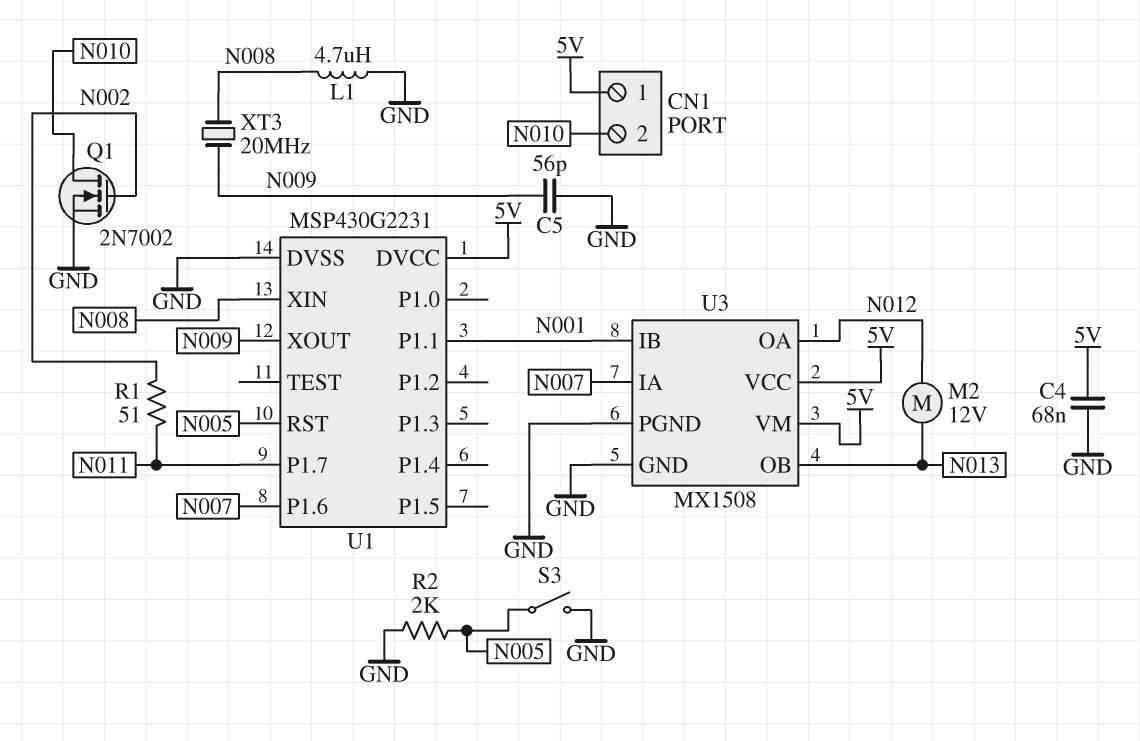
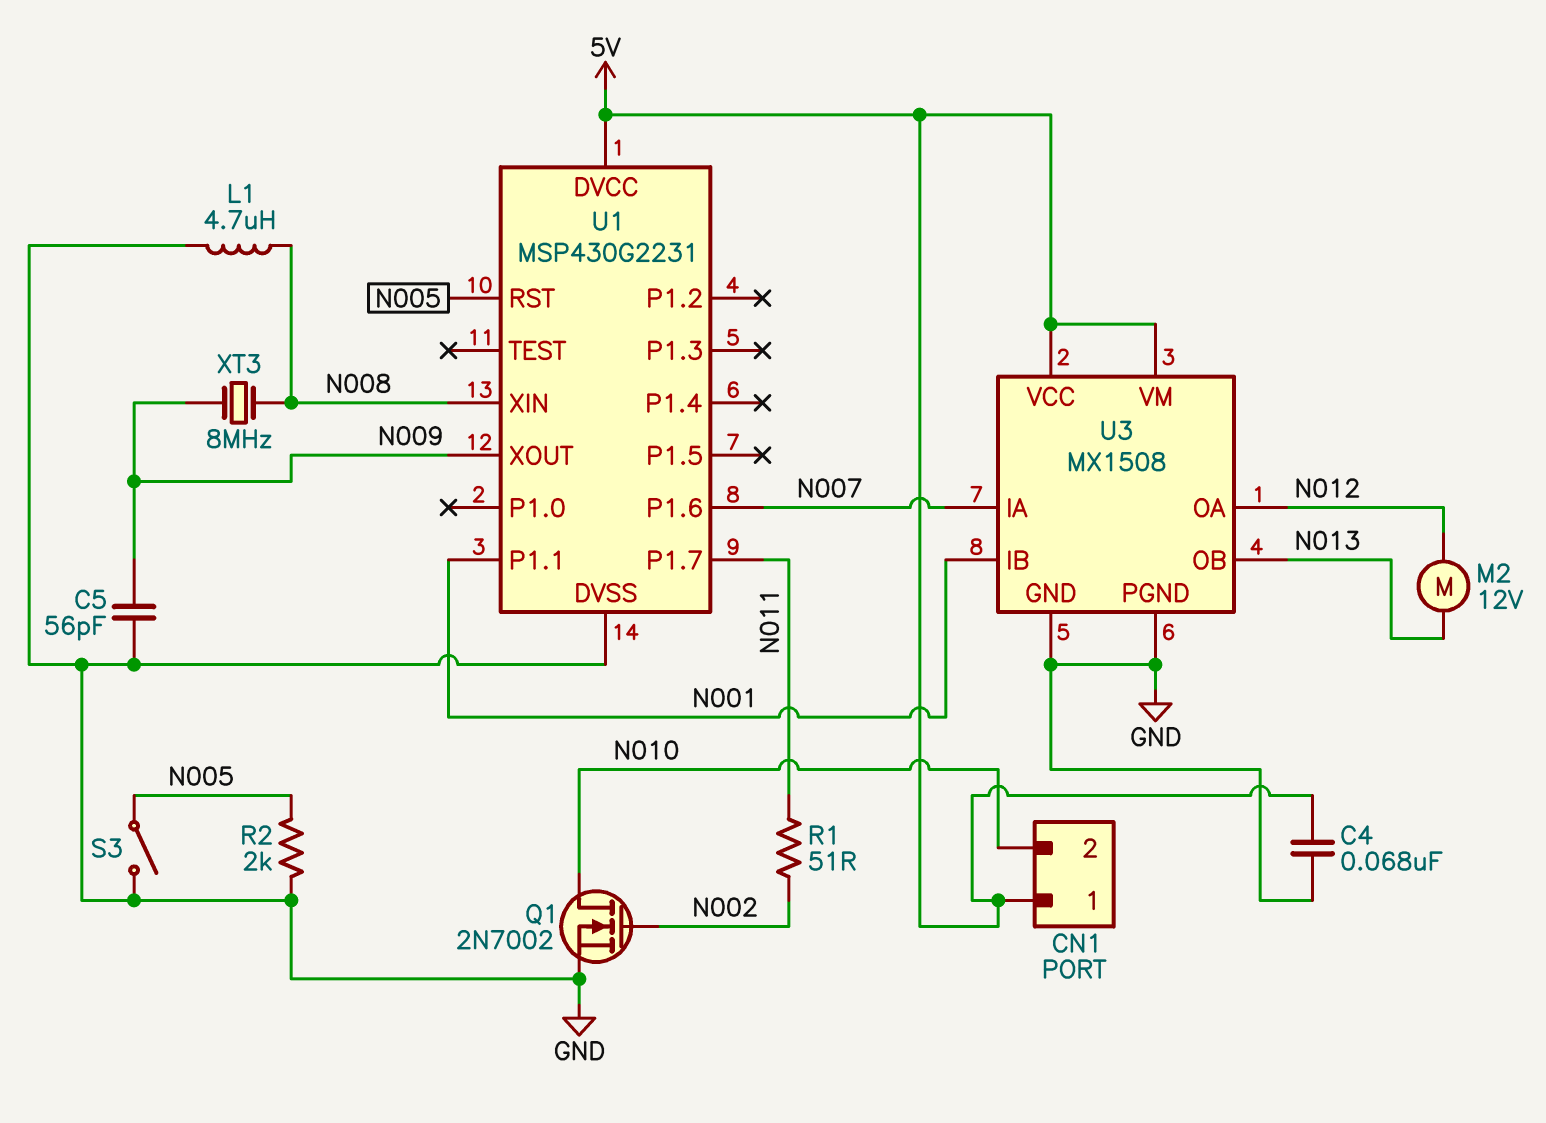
XT3: 20MHz (N008, N009) -> 8MHz (N008, N009)

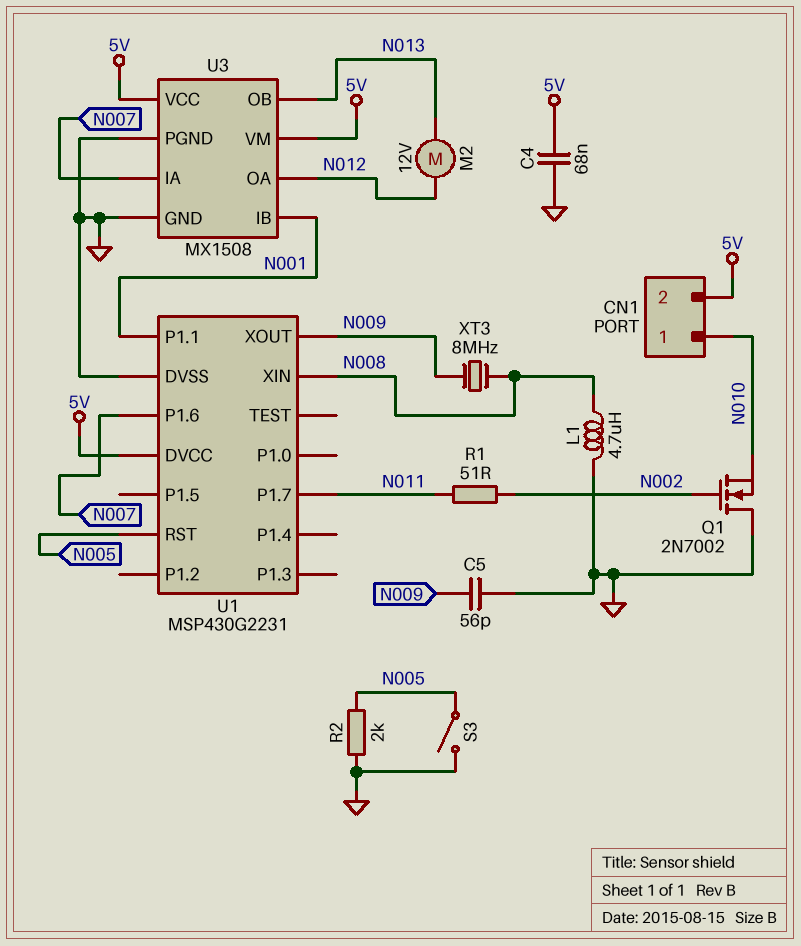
CN1 pin 1: 5V -> N010
CN1 pin 2: N010 -> 5V
Q1: NMOS 2N7002 (G N002, D N010, S GND) -> NMOS 2N7002 (G N002, D GND, S N010)

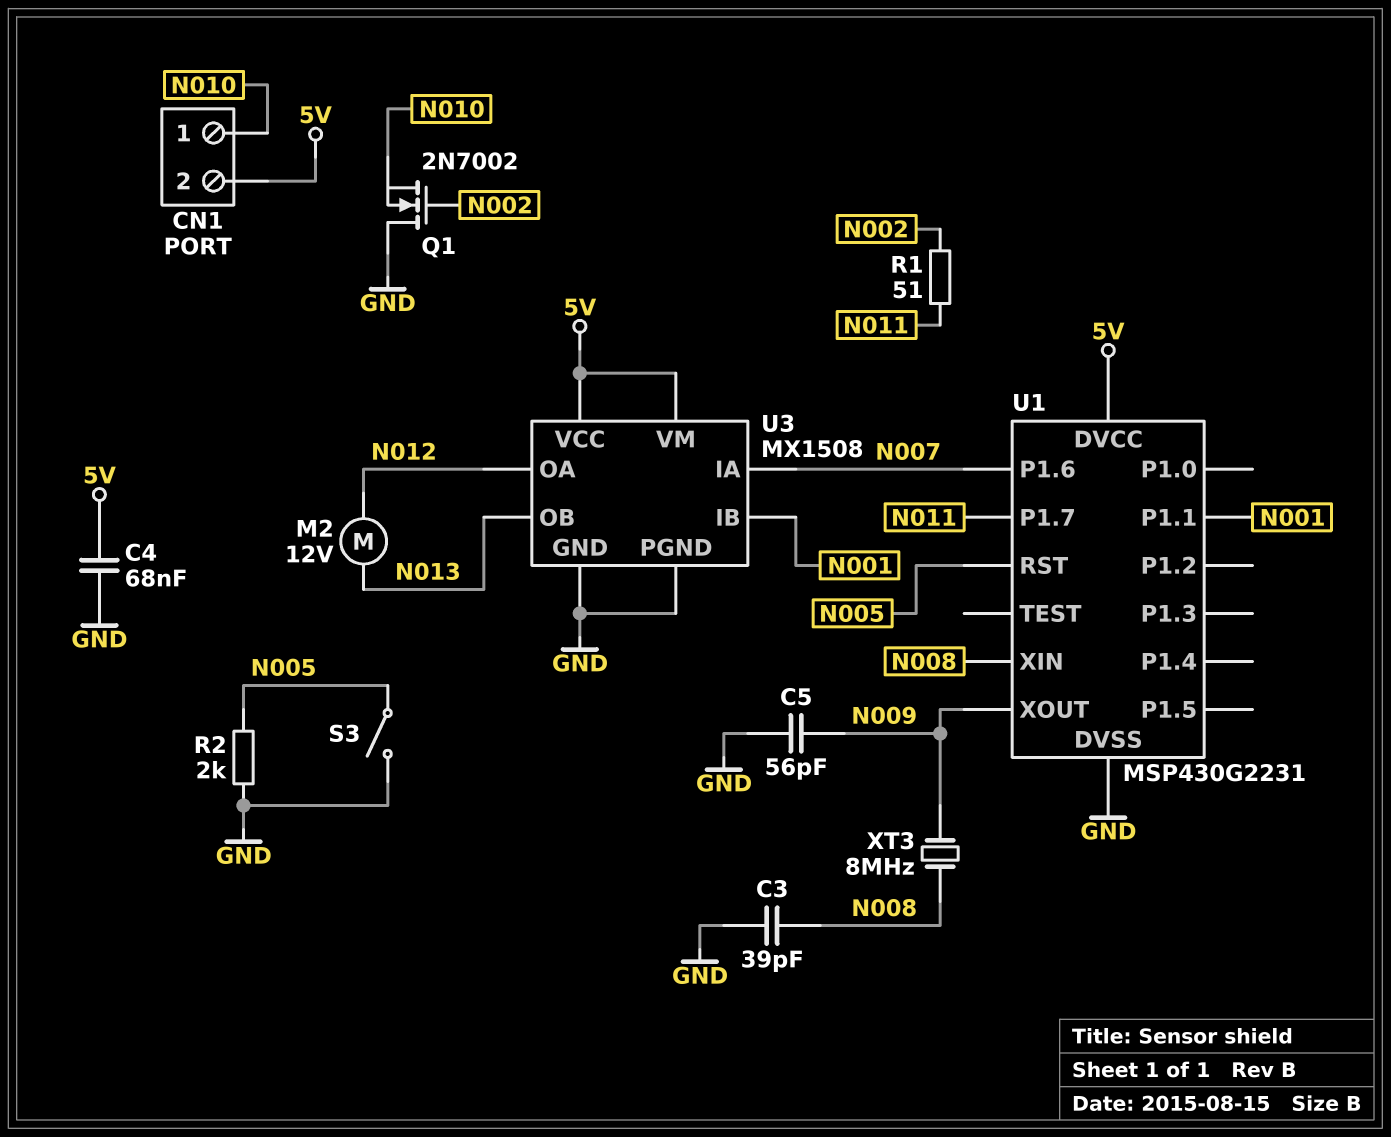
C3: none -> 39pF (GND, N008)
L1: 4.7uH (GND, N008) -> none

